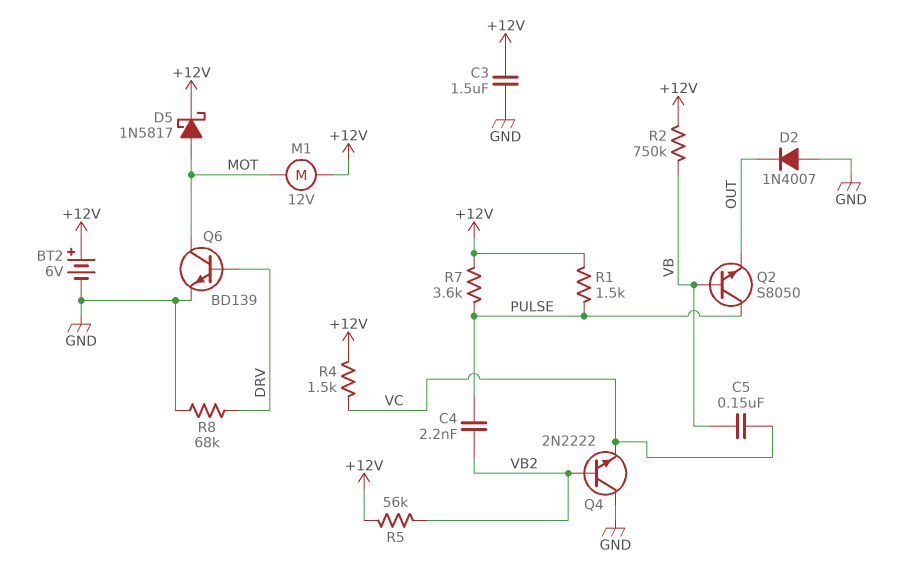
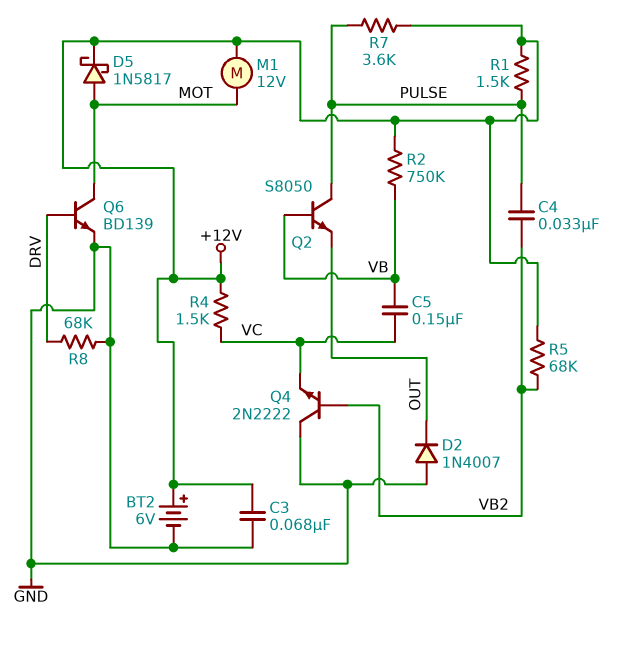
C3: 1.5uF (+12V, GND) -> 68nF (+12V, GND)
C4: 2.2nF (PULSE, VB2) -> 33nF (PULSE, VB2)
R5: 56k (+12V, VB2) -> 68k (+12V, VB2)

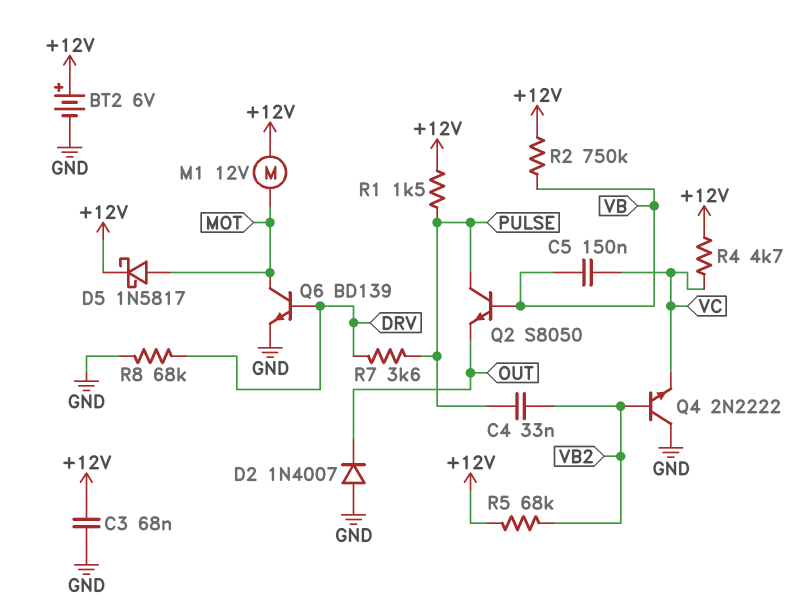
R4: 1.5k (+12V, VC) -> 4.7k (+12V, VC)
R7: 3.6k (+12V, PULSE) -> 3.6k (DRV, PULSE)

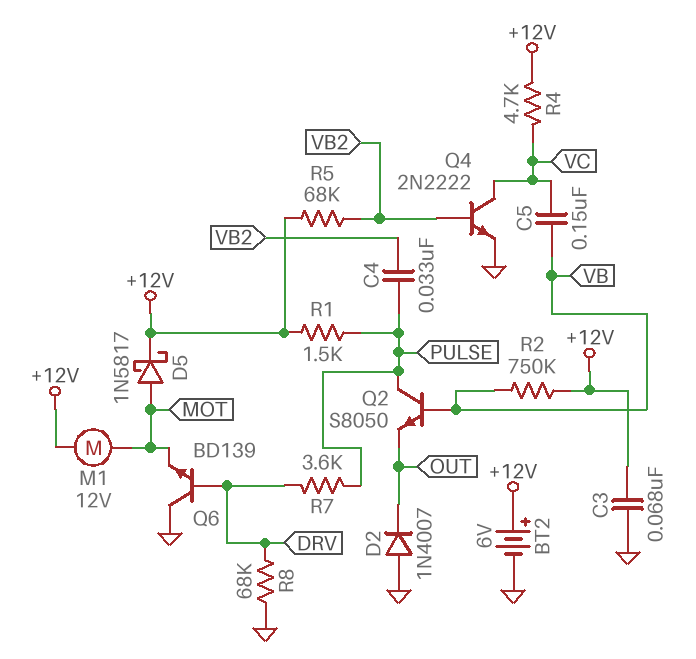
Q4: NPN 2N2222 (B VB2, C GND, E VC) -> NPN 2N2222 (B VB2, C VC, E GND)
Q6: NPN BD139 (B DRV, C MOT, E GND) -> NPN BD139 (B DRV, C GND, E MOT)

